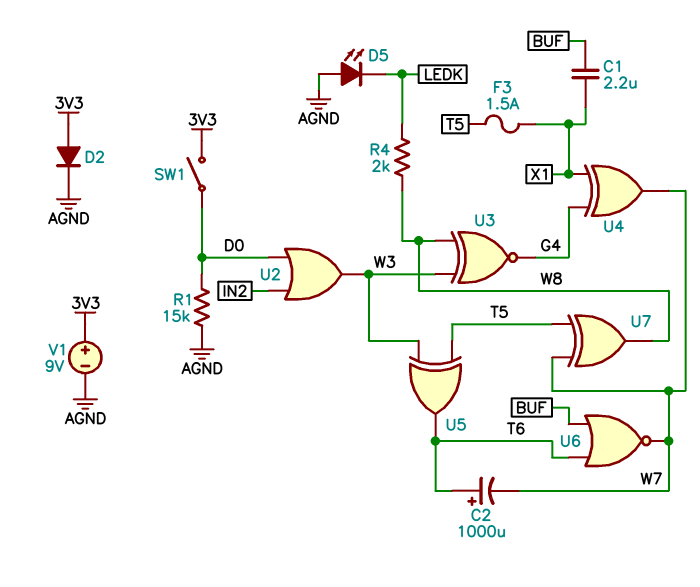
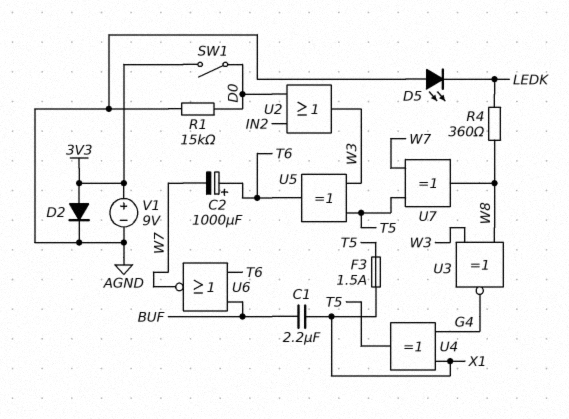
R4: 2k (LEDK, W8) -> 360 (LEDK, W8)
U4: XOR (in G4, in X1, out W7) -> XOR (in G4, in X1, out T5)

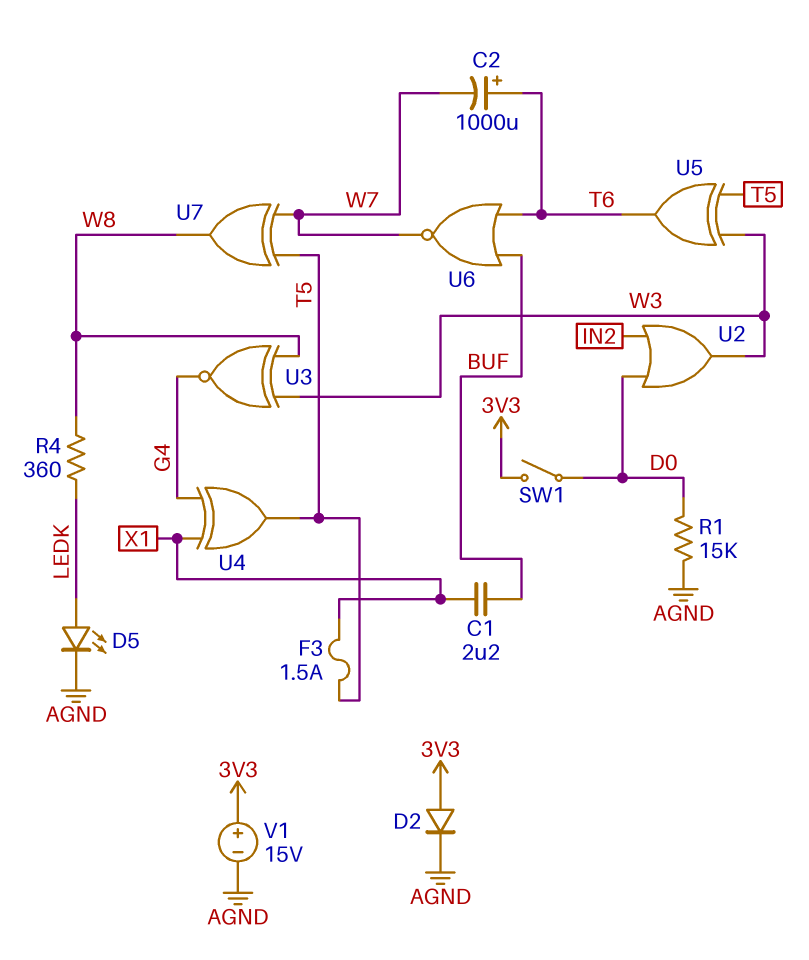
D5: LED (A AGND, K LEDK) -> LED (A LEDK, K AGND)
V1: 9V (plus 3V3, minus AGND) -> 15V (plus 3V3, minus AGND)

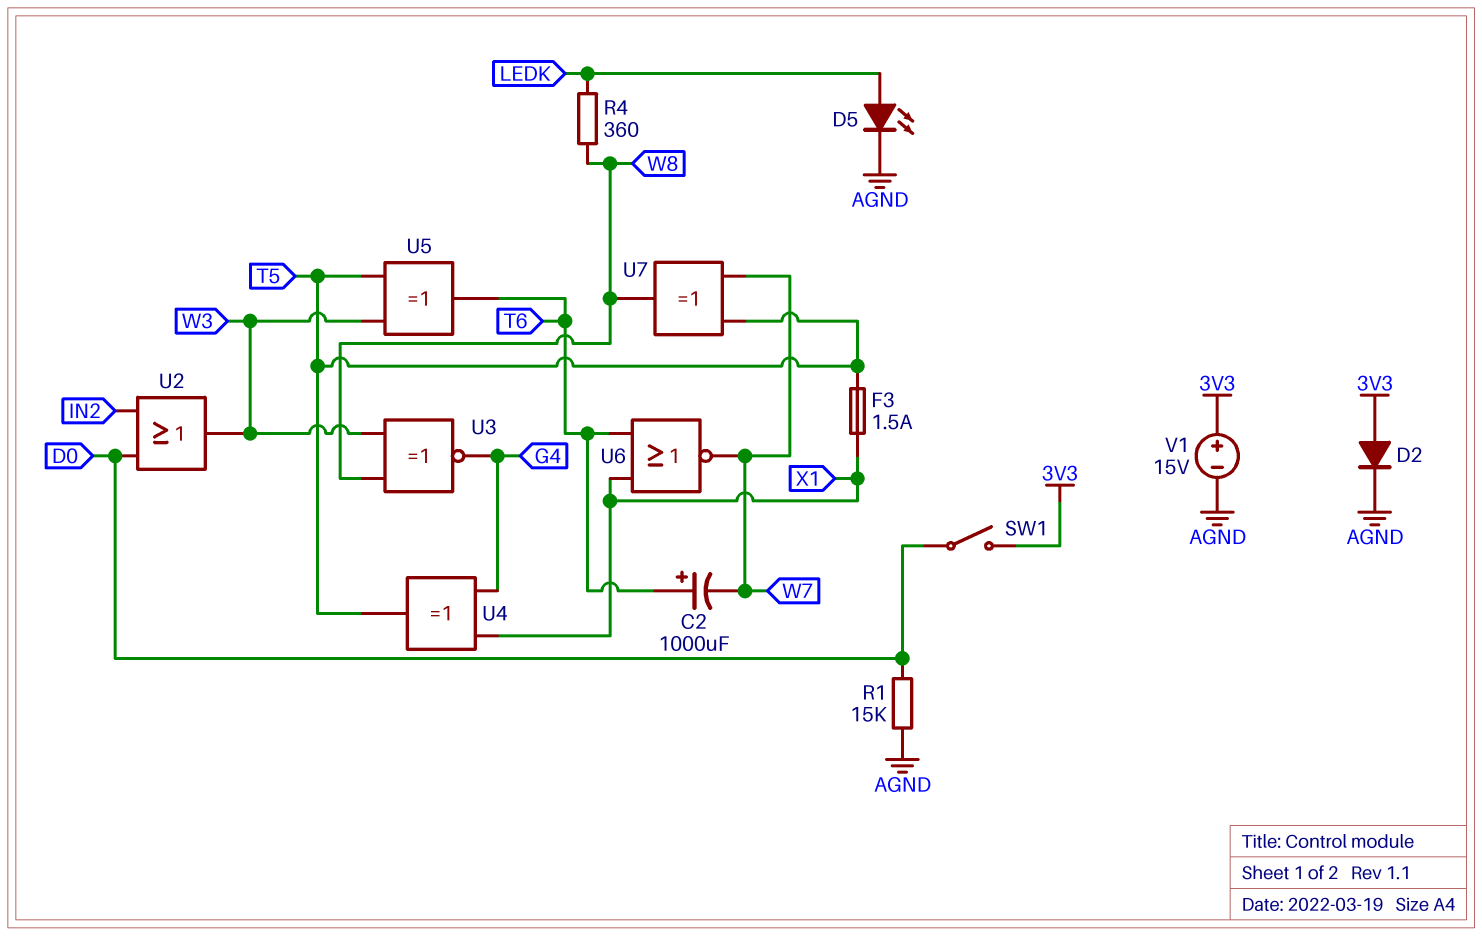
C1: 2.2uF (BUF, X1) -> none
U6: NOR (in BUF, in T6, out W7) -> NOR (in T6, in X1, out W7)

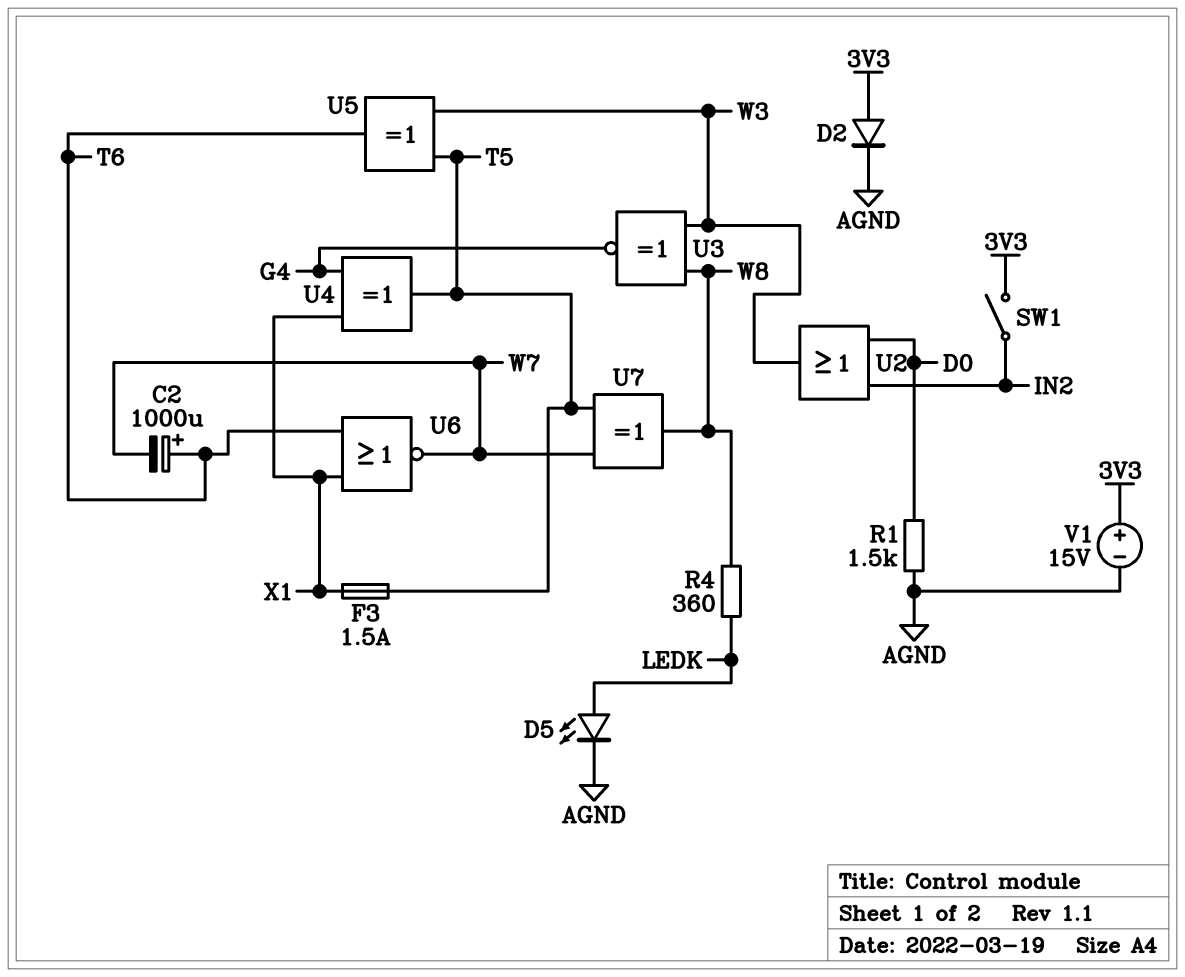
R1: 15k (AGND, D0) -> 1.5k (AGND, D0)
SW1: switch (3V3, D0) -> switch (3V3, IN2)

